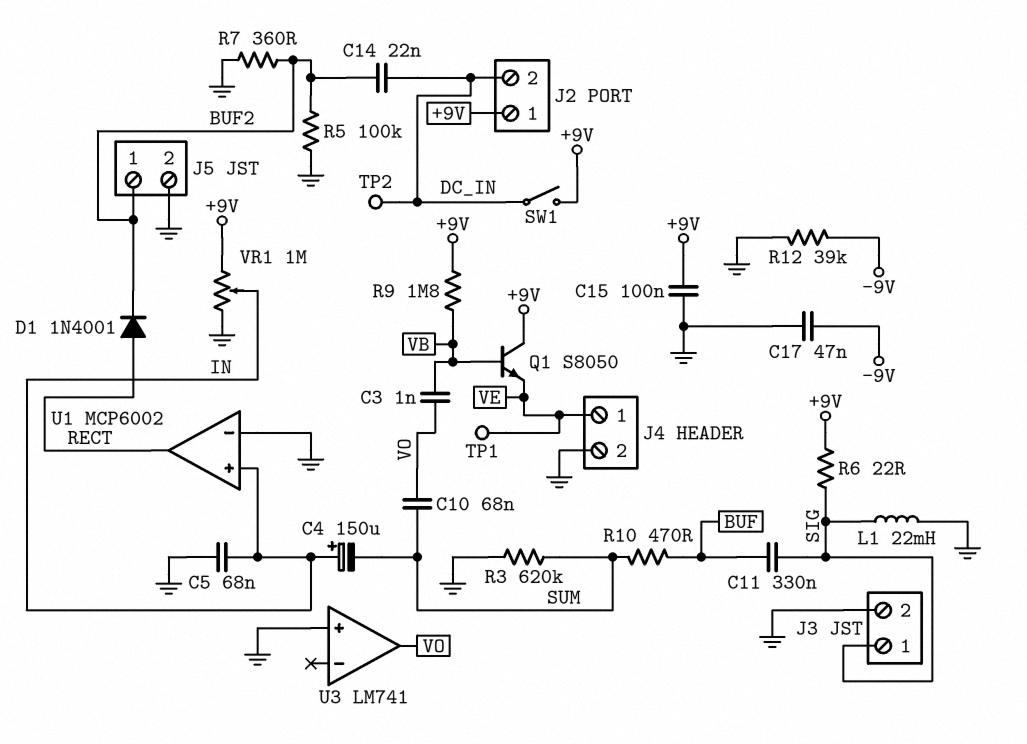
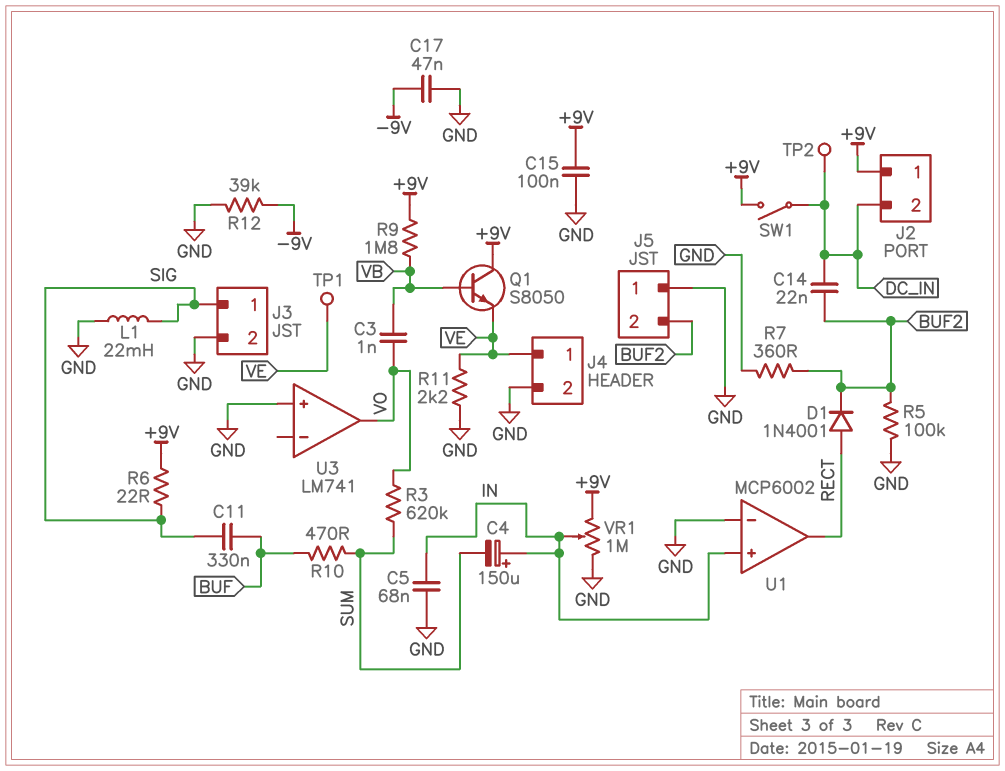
C10: 68nF (SUM, VO) -> none
J5 pin 1: BUF2 -> GND
J5 pin 2: GND -> BUF2
R3: 620k (GND, SUM) -> 620k (SUM, VO)
R11: none -> 2.2k (GND, VE)

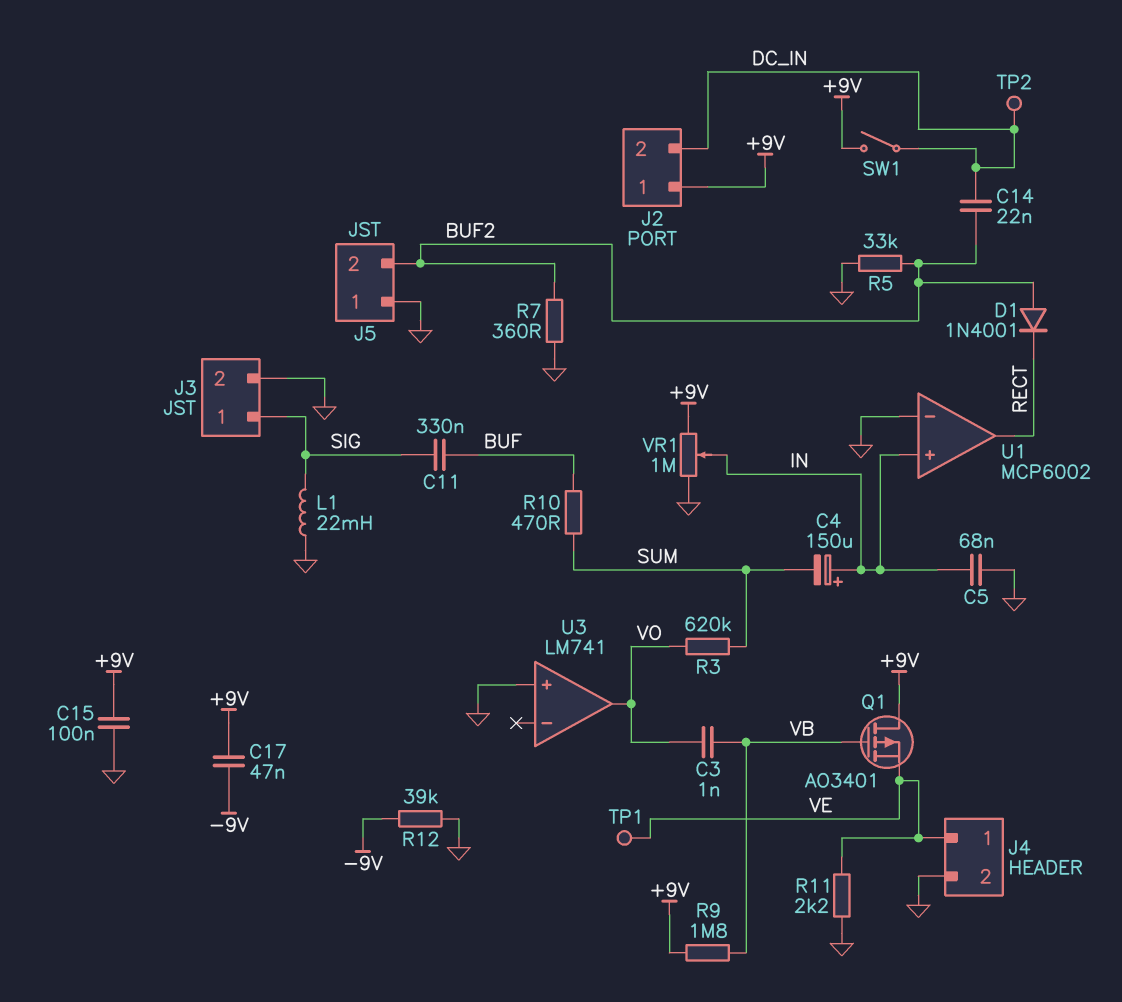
C17: 47nF (-9V, GND) -> 47nF (+9V, -9V)
D1: diode 1N4001 (A RECT, K BUF2) -> diode 1N4001 (A BUF2, K RECT)
Q1: NPN S8050 (B VB, C +9V, E VE) -> PMOS AO3401 (G VB, D +9V, S VE)
R5: 100k (BUF2, GND) -> 33k (BUF2, GND)
R6: 22 (+9V, SIG) -> none

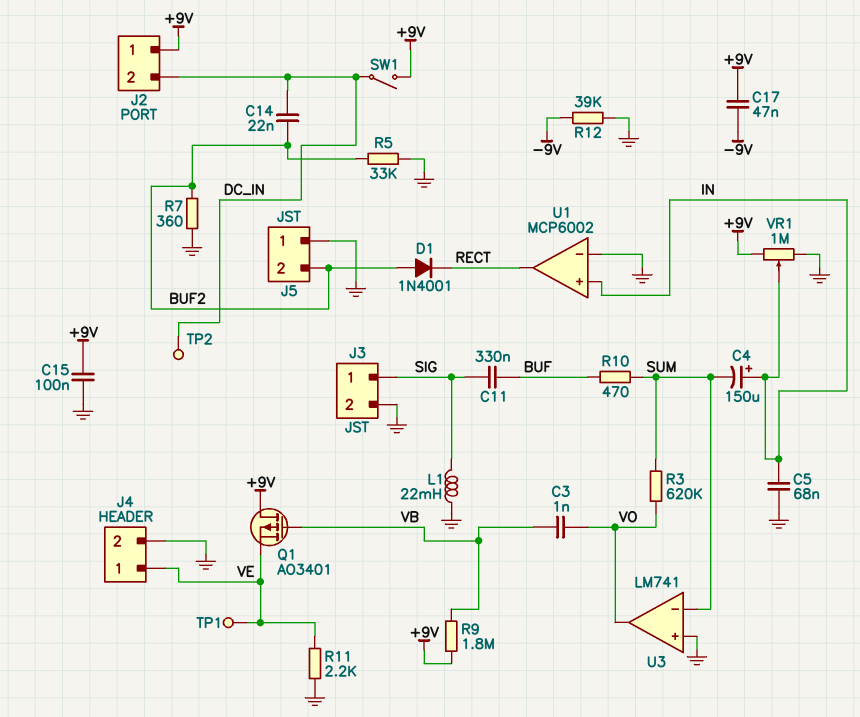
U3 pin in-: none -> SUM

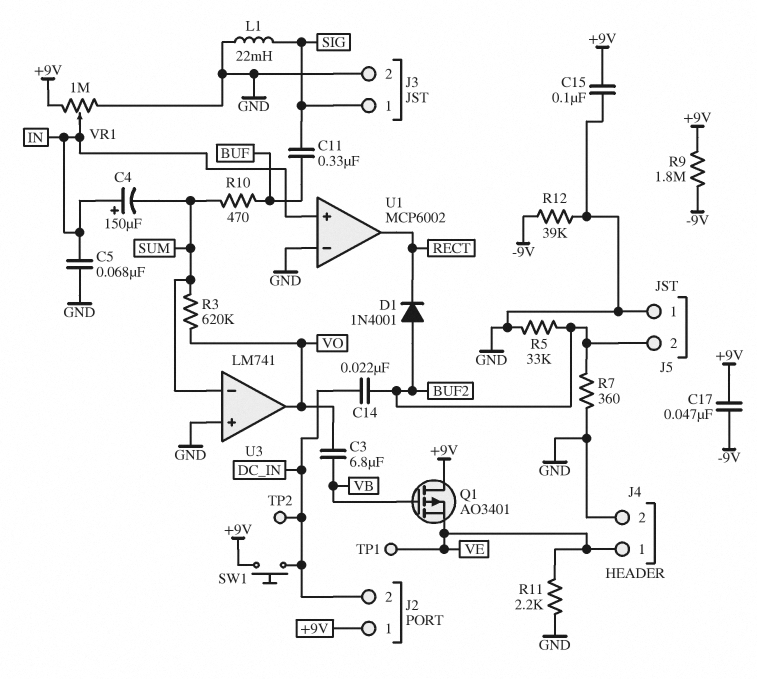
C3: 1nF (VB, VO) -> 6.8uF (VB, VO)
R9: 1.8M (+9V, VB) -> 1.8M (+9V, -9V)
SW1: switch (+9V, DC_IN) -> button (+9V, DC_IN)

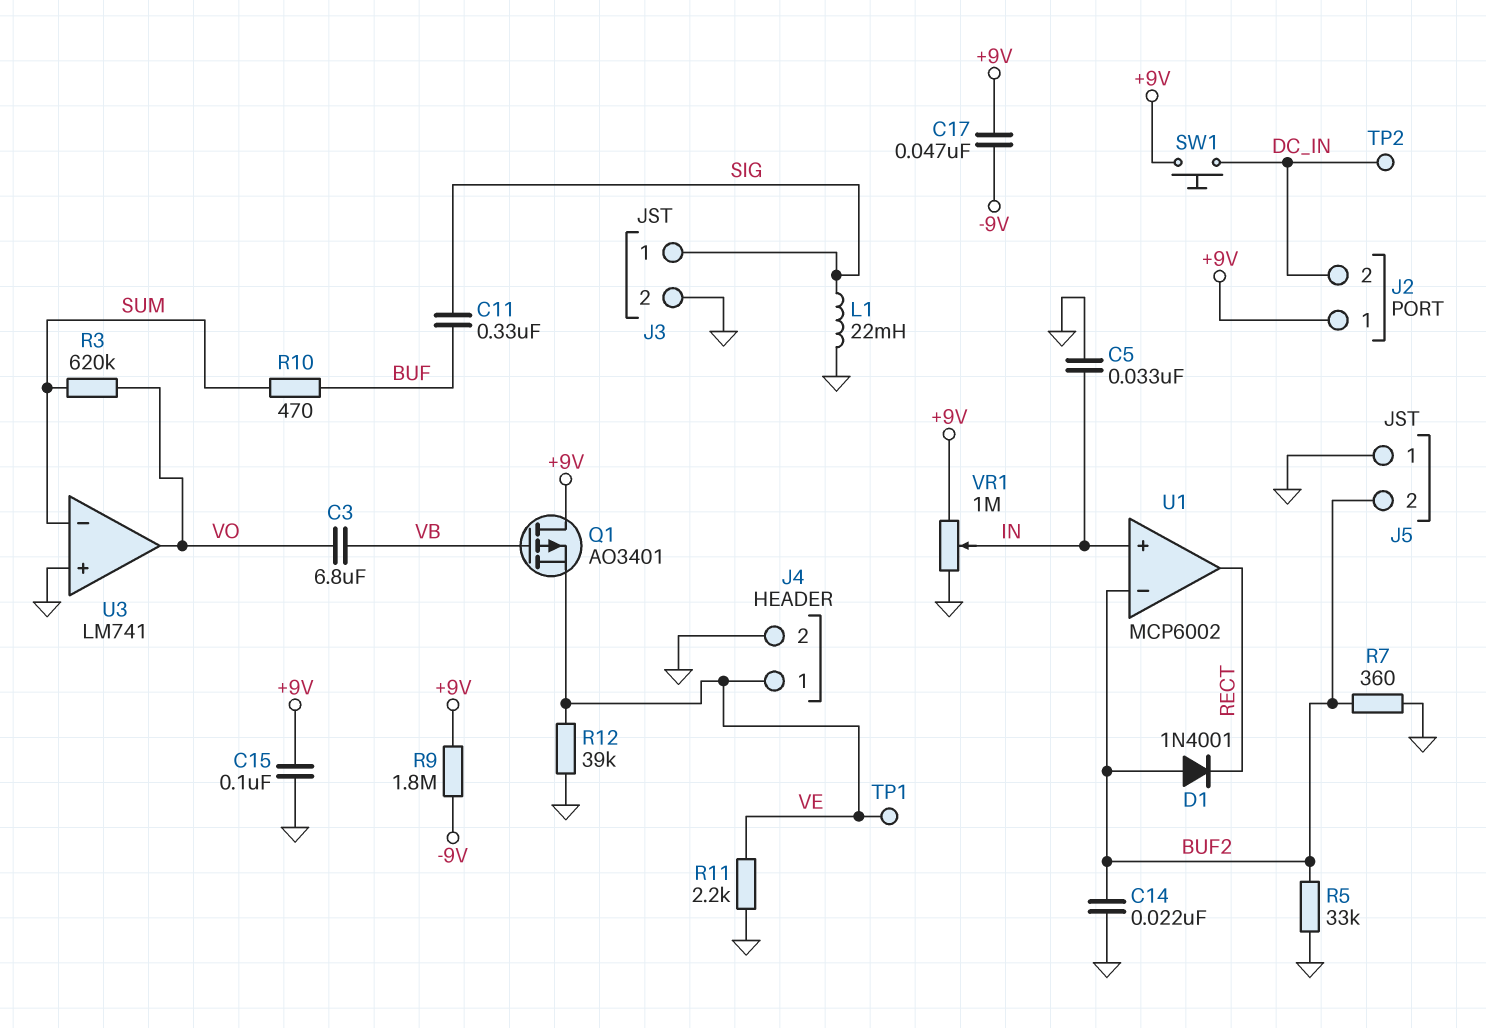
C4: 150uF (plus IN, minus SUM) -> none
C5: 68nF (GND, IN) -> 33nF (GND, IN)
C14: 22nF (BUF2, DC_IN) -> 22nF (BUF2, GND)
R12: 39k (-9V, GND) -> 39k (GND, VE)
U1 pin in-: GND -> BUF2

